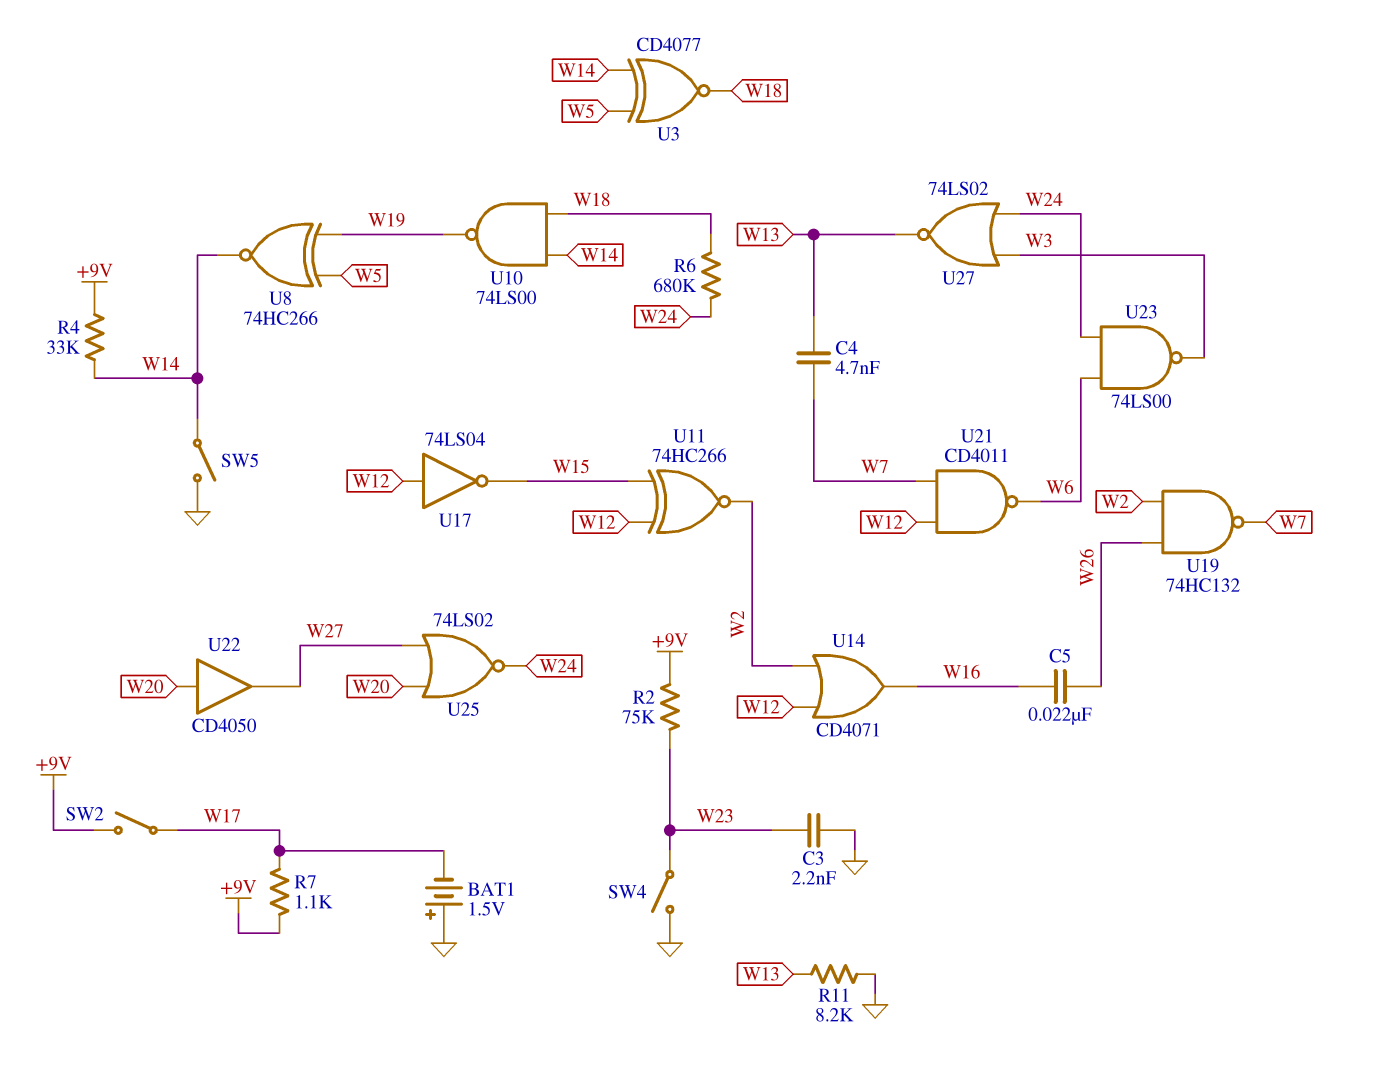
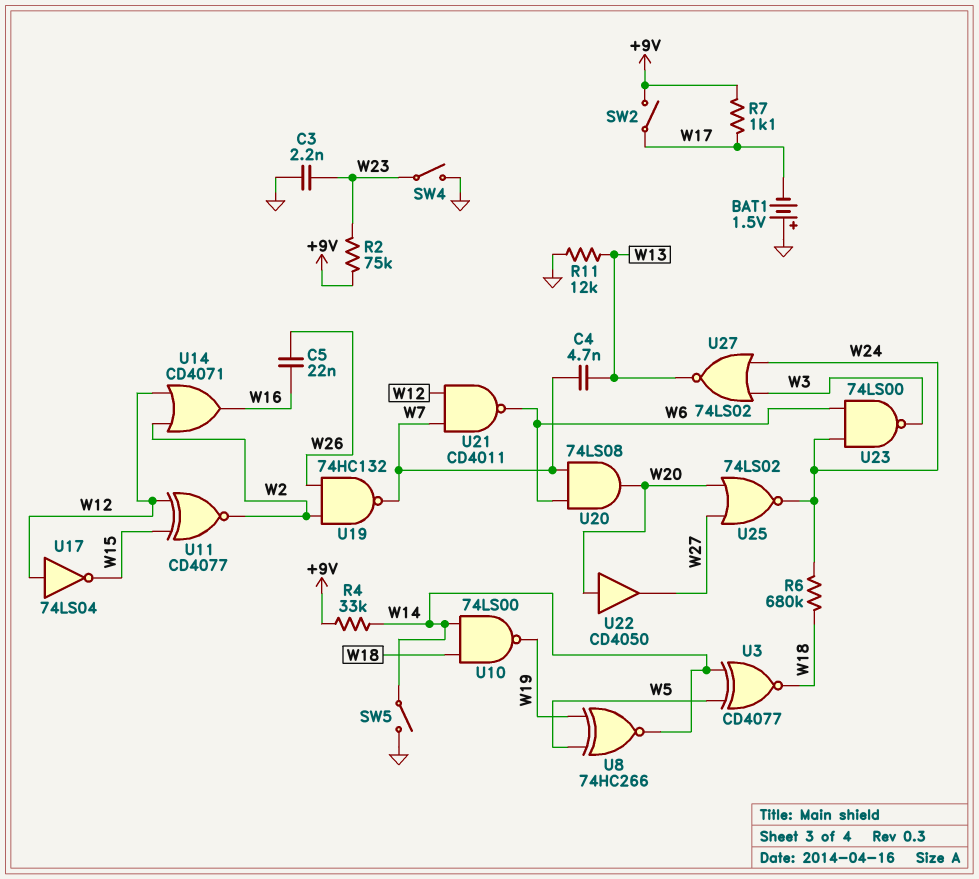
R11: 8.2k (GND, W13) -> 12k (GND, W13)
U11: XNOR 74HC266 (in W12, in W15, out W2) -> XNOR CD4077 (in W12, in W15, out W2)
U20: none -> AND 74LS08 (in W6, in W7, out W20)

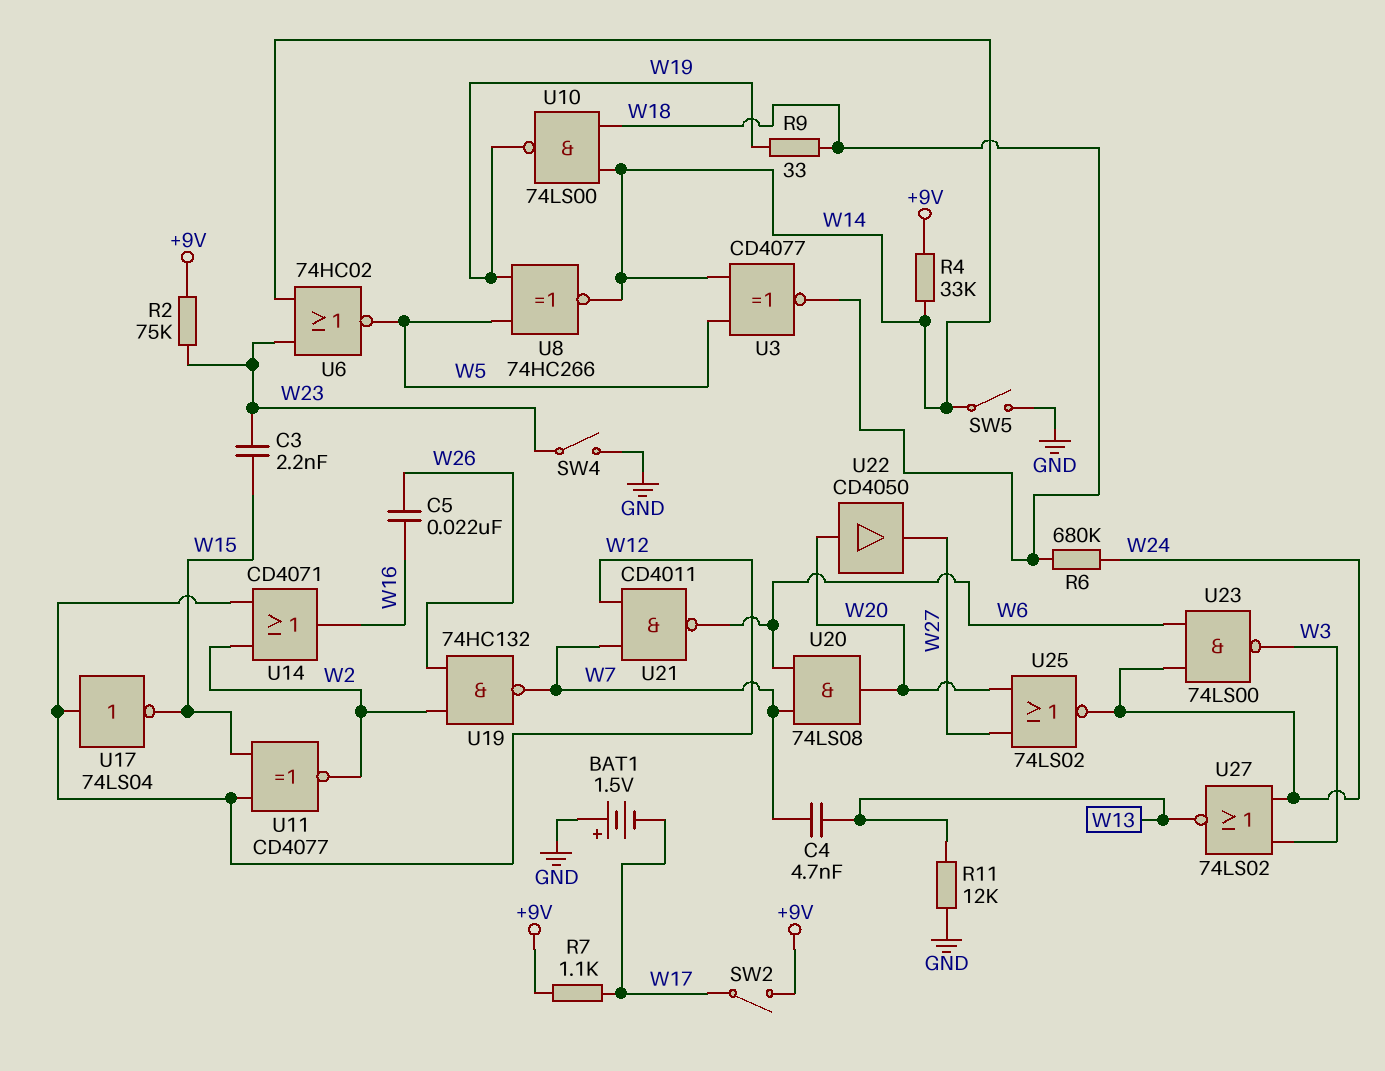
C3: 2.2nF (GND, W23) -> 2.2nF (W15, W23)
R9: none -> 33 (W18, W19)
U6: none -> NOR 74HC02 (in W14, in W23, out W5)

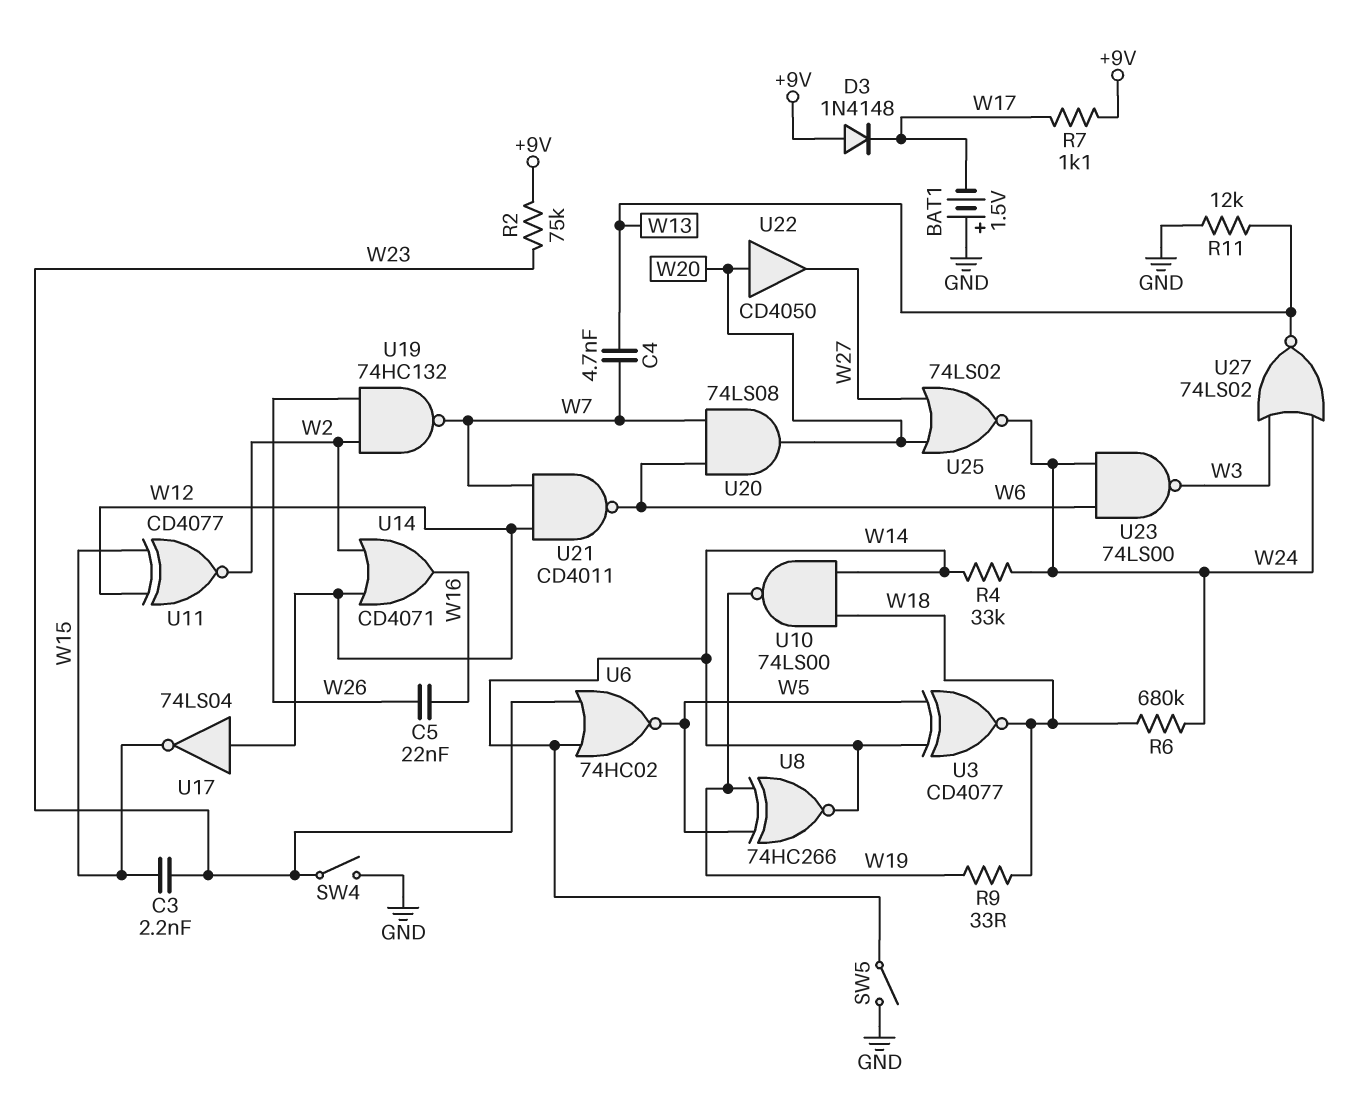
D3: none -> diode 1N4148 (A +9V, K W17)
R4: 33k (+9V, W14) -> 33k (W14, W24)
SW2: switch (+9V, W17) -> none

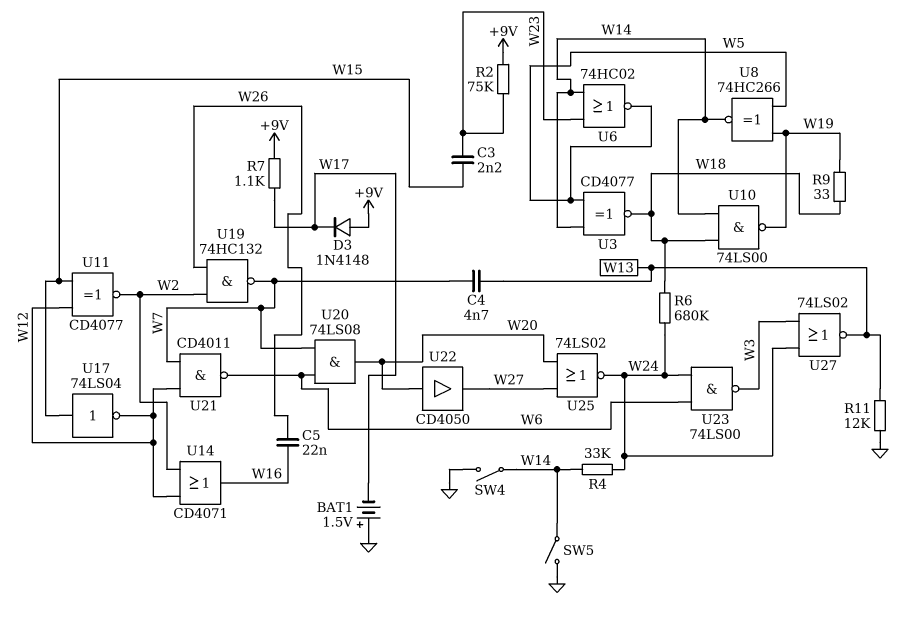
SW4: switch (GND, W23) -> switch (GND, W14)
U17: NOT 74LS04 (in W12, out W15) -> NOT 74LS04 (in W15, out W12)

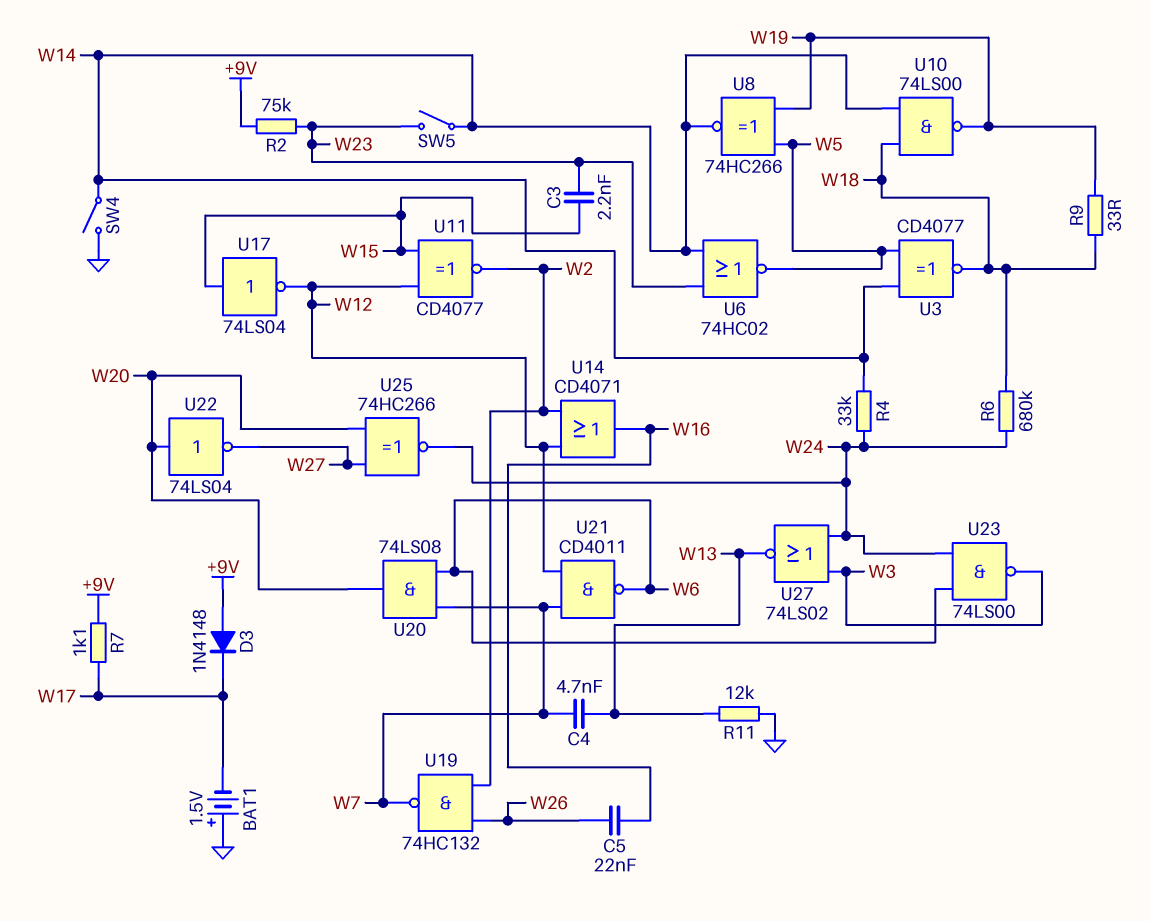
SW5: switch (GND, W14) -> switch (W14, W23)
U22: buffer CD4050 (in W20, out W27) -> NOT 74LS04 (in W20, out W27)
U25: NOR 74LS02 (in W20, in W27, out W24) -> XNOR 74HC266 (in W20, in W27, out W24)

